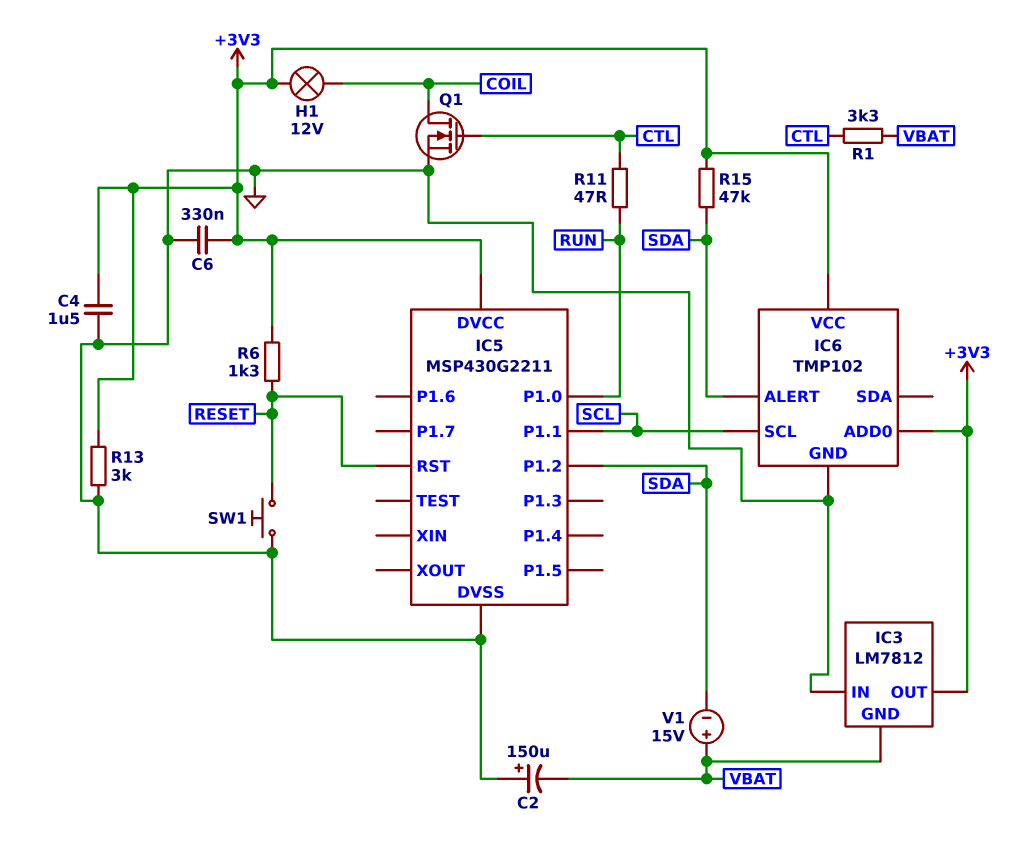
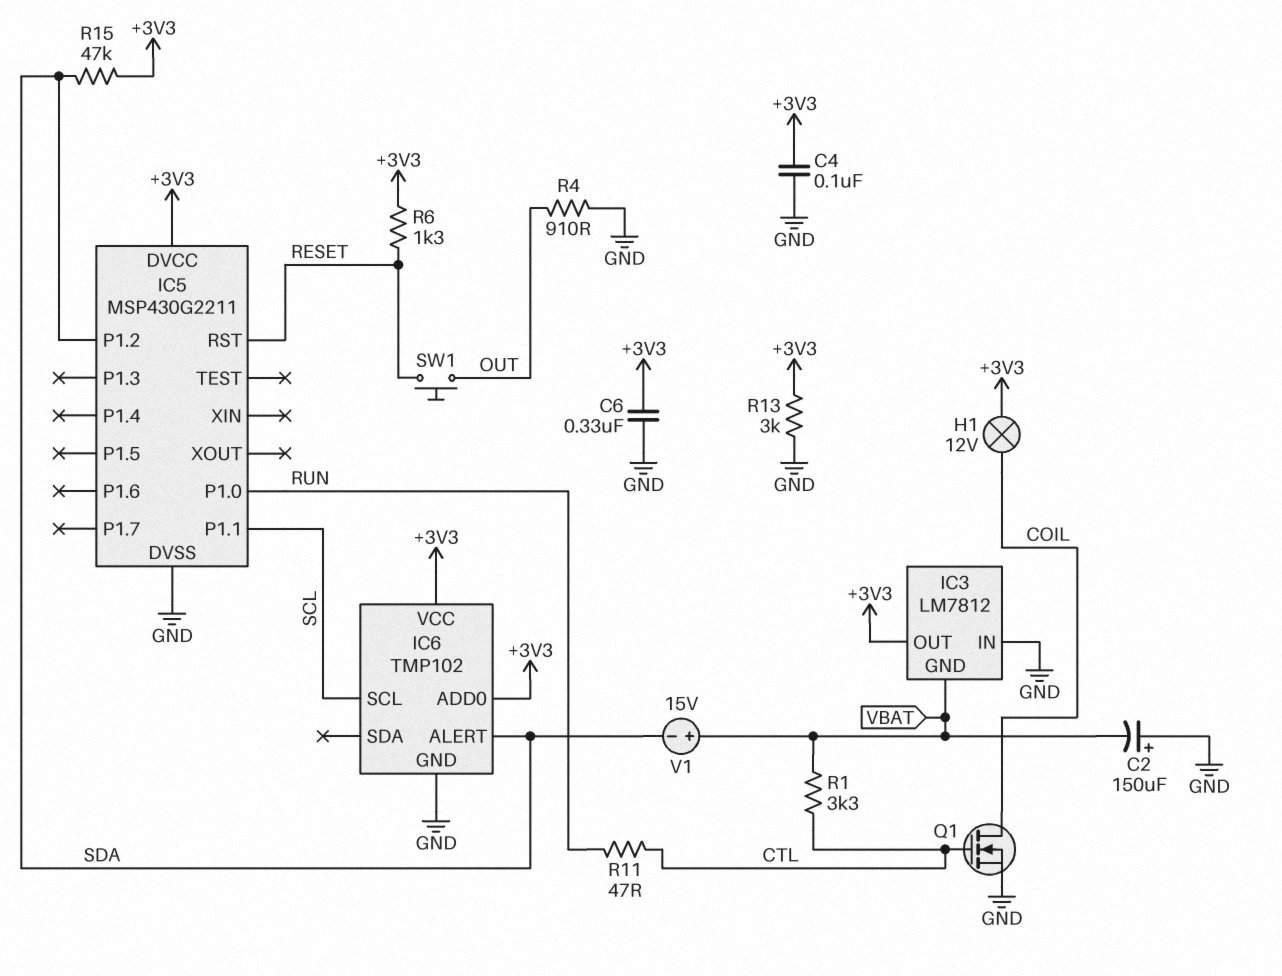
C4: 1.5uF (+3V3, GND) -> 100nF (+3V3, GND)
R4: none -> 910 (GND, OUT)
SW1: button (GND, RESET) -> button (OUT, RESET)

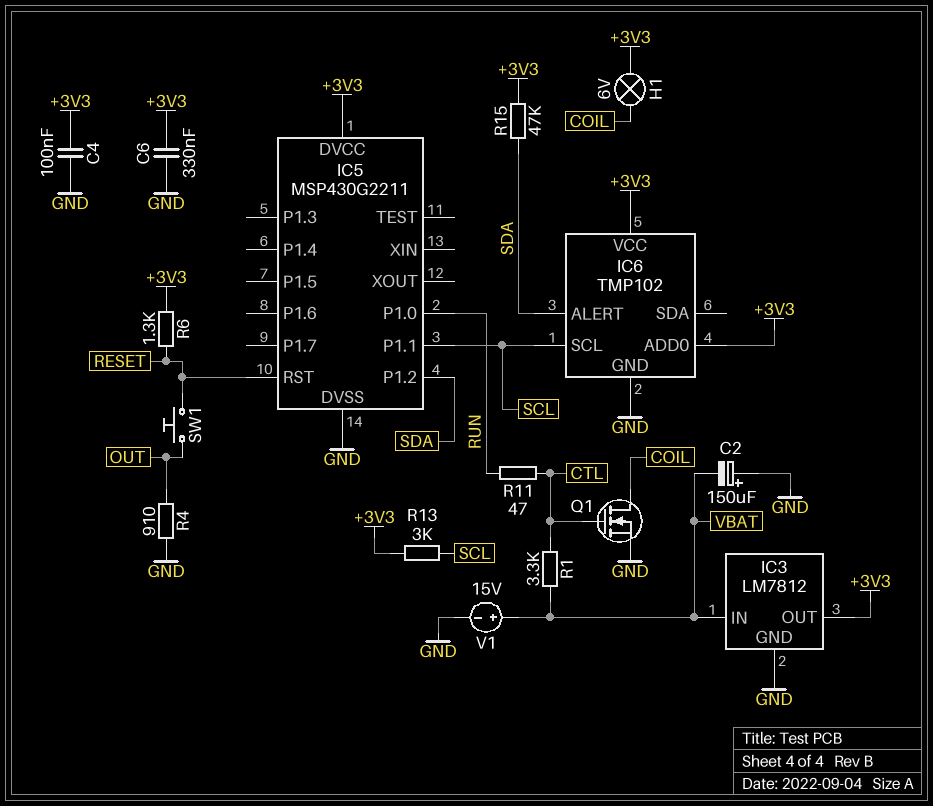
H1: lamp 12V (+3V3, COIL) -> lamp 6V (+3V3, COIL)
IC3 pin GND: VBAT -> GND
IC3 pin IN: GND -> VBAT
R13: 3k (+3V3, GND) -> 3k (+3V3, SCL)
V1: 15V (plus VBAT, minus SDA) -> 15V (plus VBAT, minus GND)

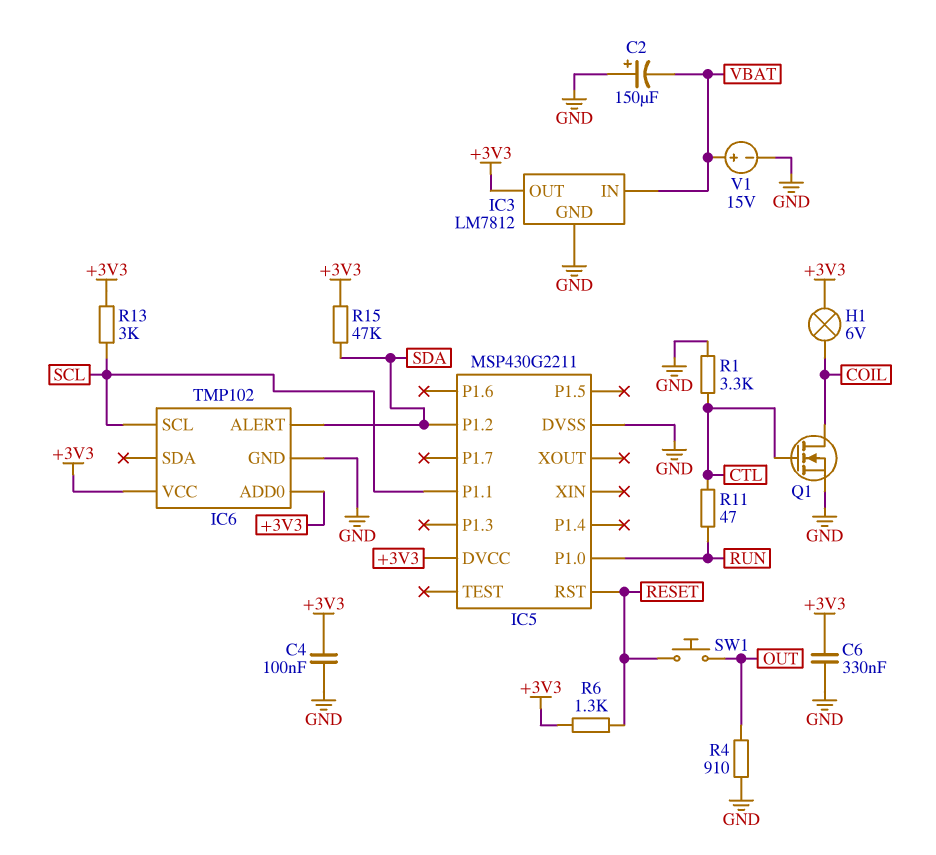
R1: 3.3k (CTL, VBAT) -> 3.3k (CTL, GND)

